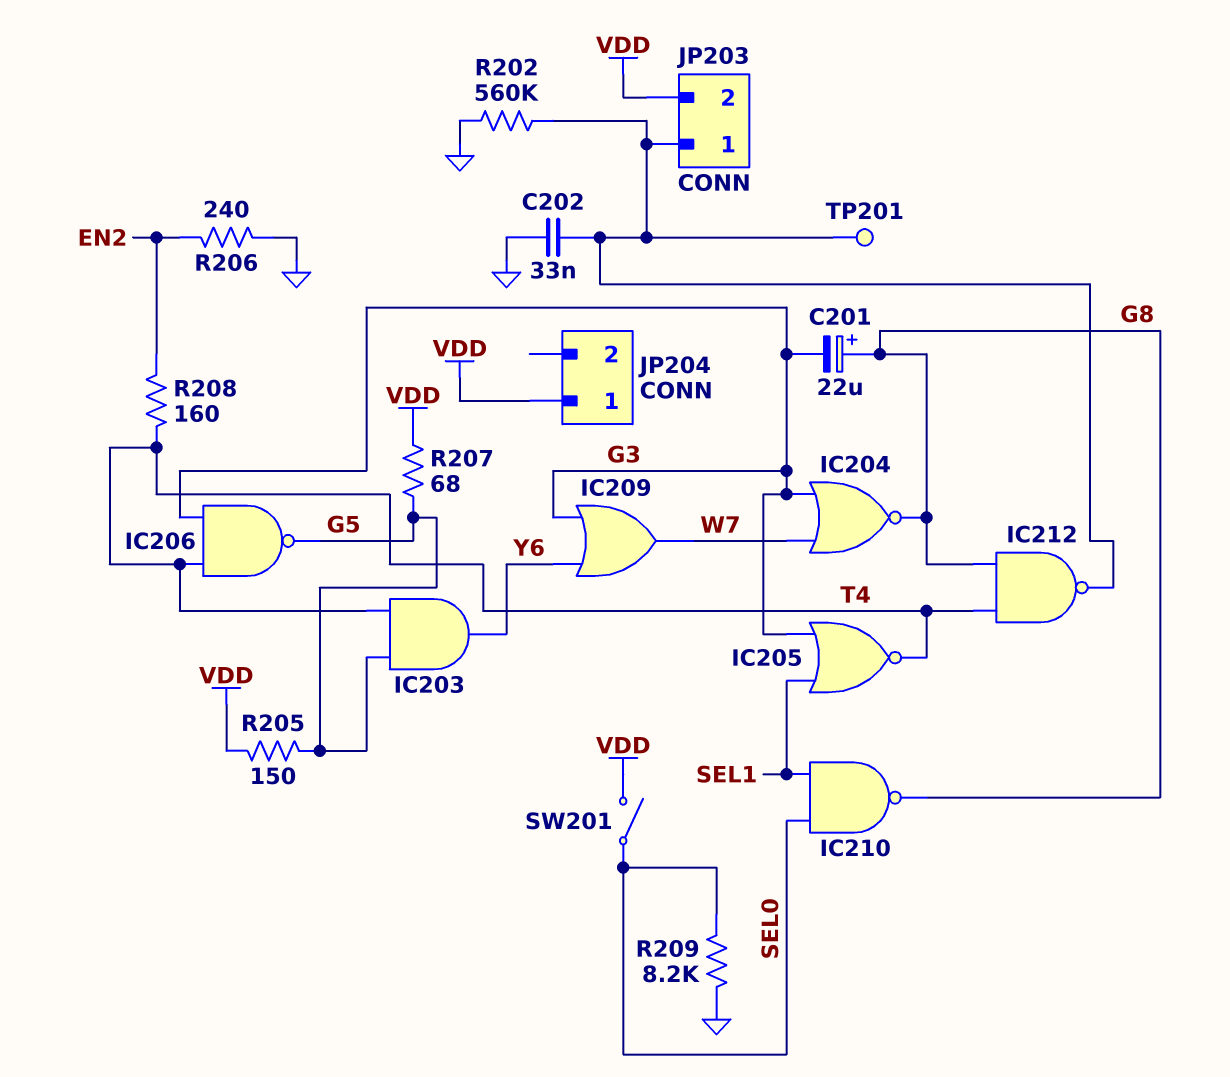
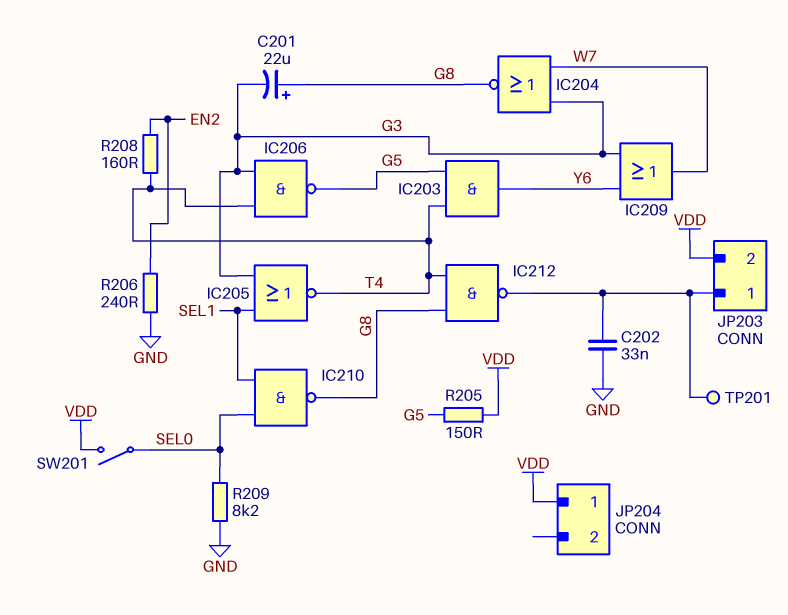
R202: 560k (GND, JP203/1) -> none
R207: 68 (G5, VDD) -> none

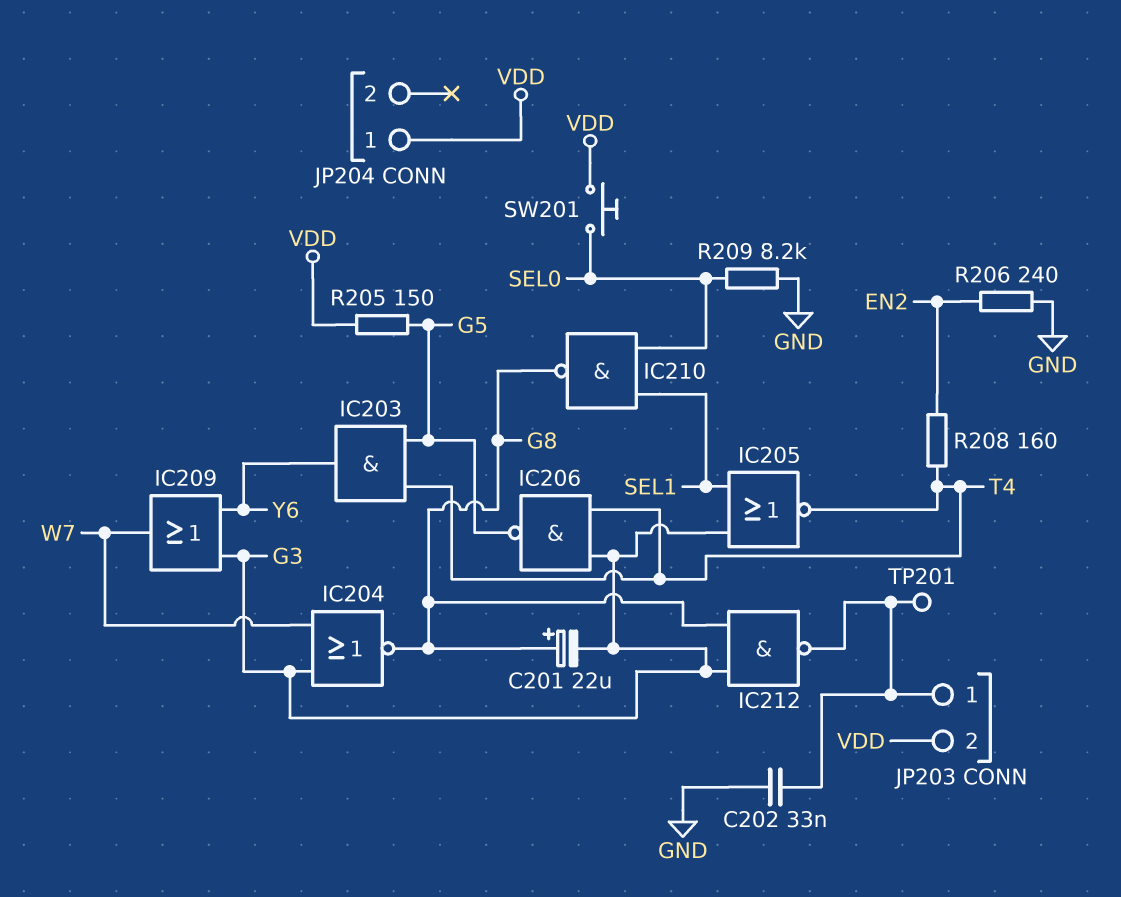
IC212: NAND (in G8, in T4, out JP203/1) -> NAND (in G3, in G8, out JP203/1)
SW201: switch (SEL0, VDD) -> button (SEL0, VDD)

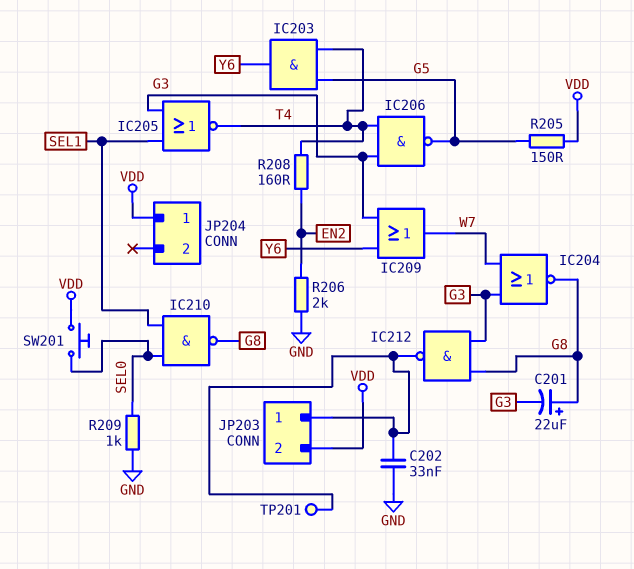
R206: 240 (EN2, GND) -> 2k (EN2, GND)
R209: 8.2k (GND, SEL0) -> 1k (GND, SEL0)

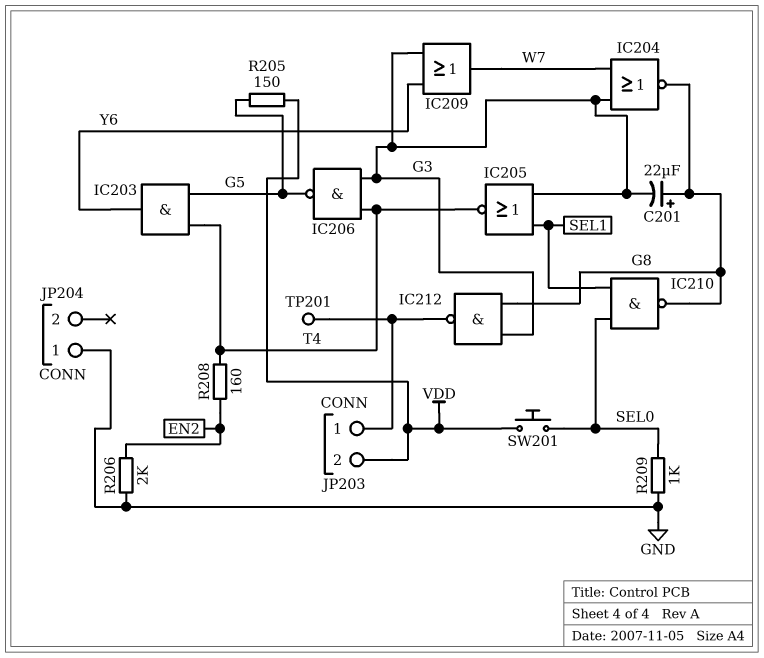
C202: 33nF (GND, JP203/1) -> none
JP204 pin 1: VDD -> GND

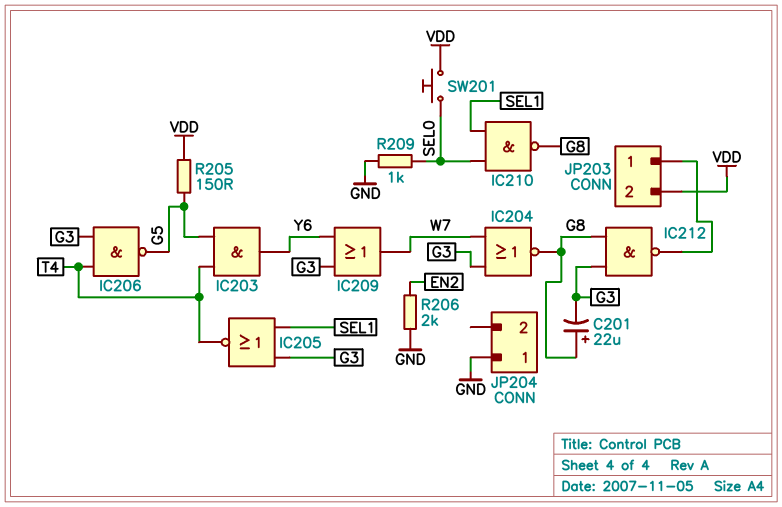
R208: 160 (EN2, T4) -> none
TP201: test point (JP203/1) -> none

